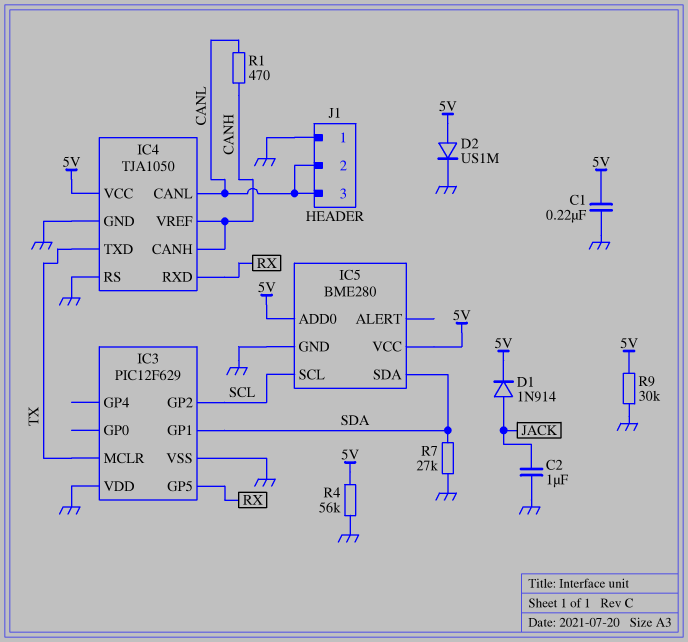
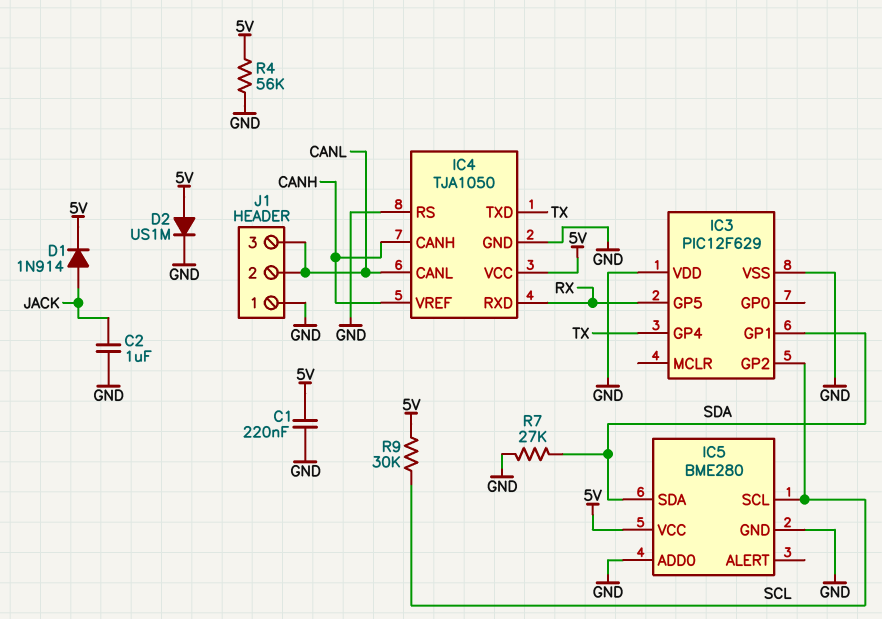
IC3 pin GP4: none -> TX
IC3 pin MCLR: TX -> none
IC5 pin ADD0: 5V -> GND
R1: 470 (CANH, CANL) -> none
R9: 30k (5V, GND) -> 30k (5V, SCL)

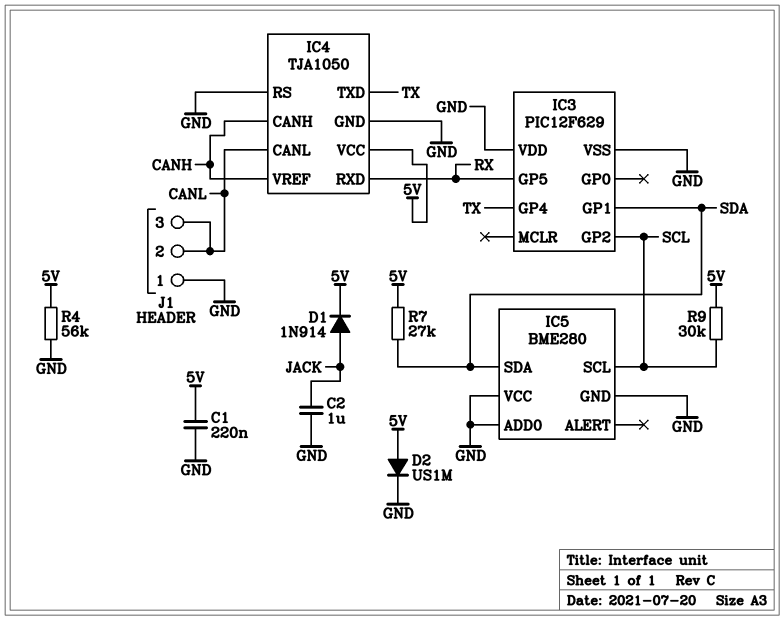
IC5 pin VCC: 5V -> GND
R7: 27k (GND, SDA) -> 27k (5V, SDA)

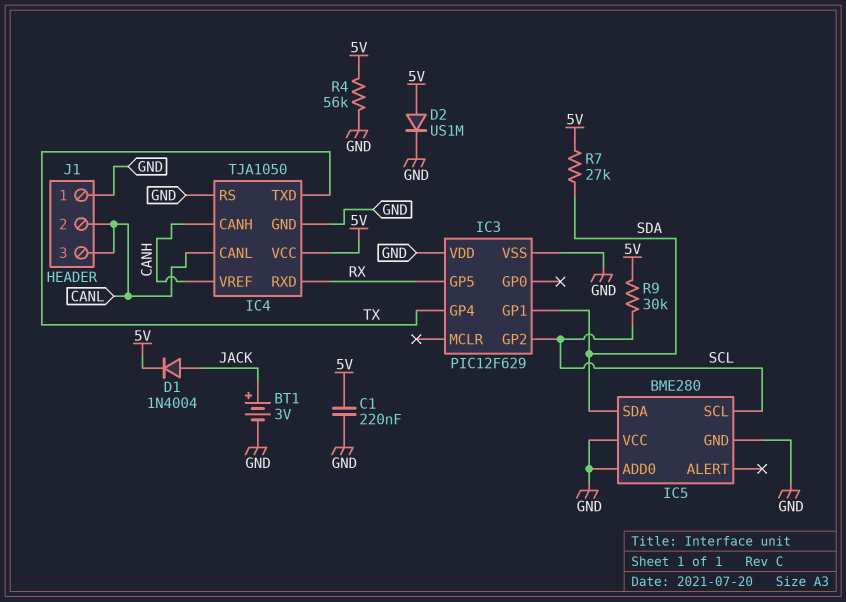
BT1: none -> 3V (plus JACK, minus GND)
C2: 1uF (GND, JACK) -> none
D1: diode 1N914 (A JACK, K 5V) -> diode 1N4004 (A JACK, K 5V)

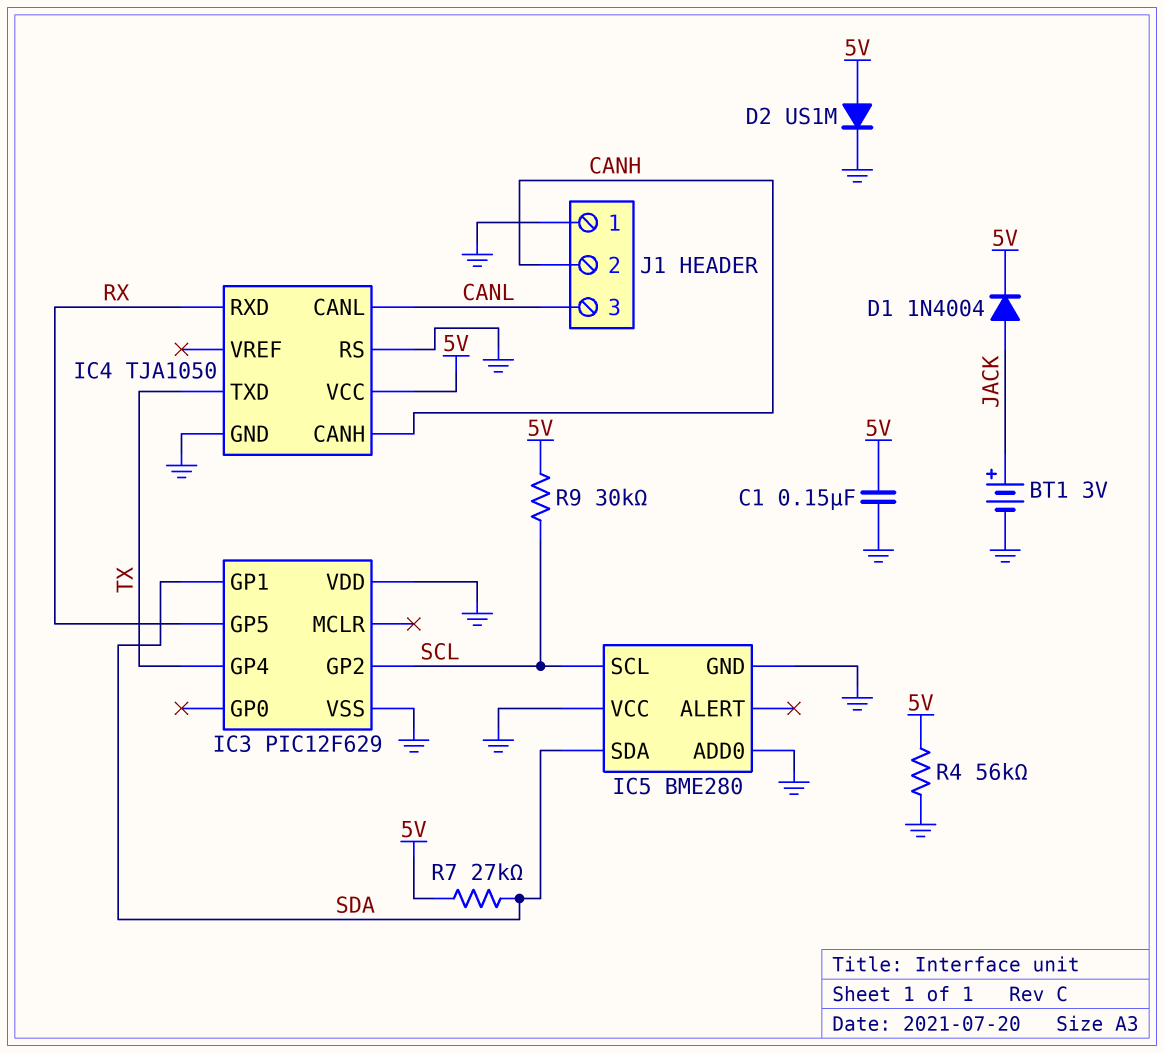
C1: 220nF (5V, GND) -> 150nF (5V, GND)
IC4 pin VREF: CANH -> none
J1 pin 2: CANL -> CANH

